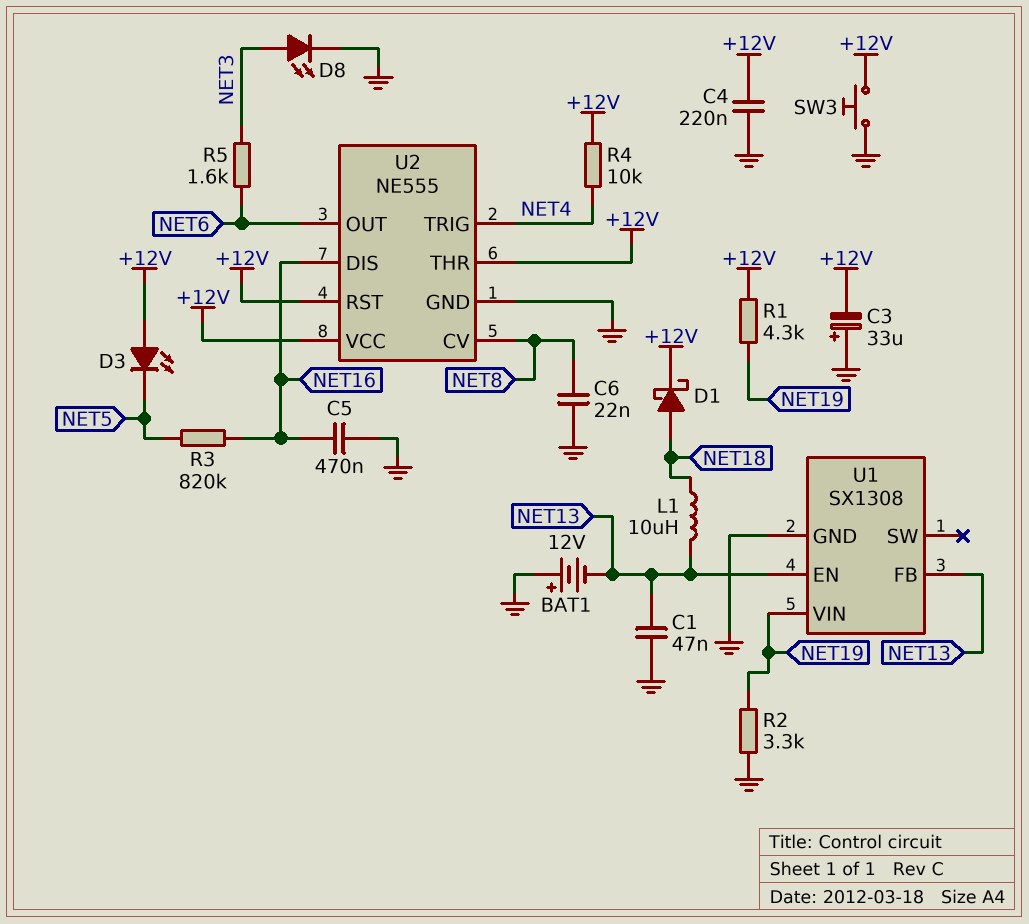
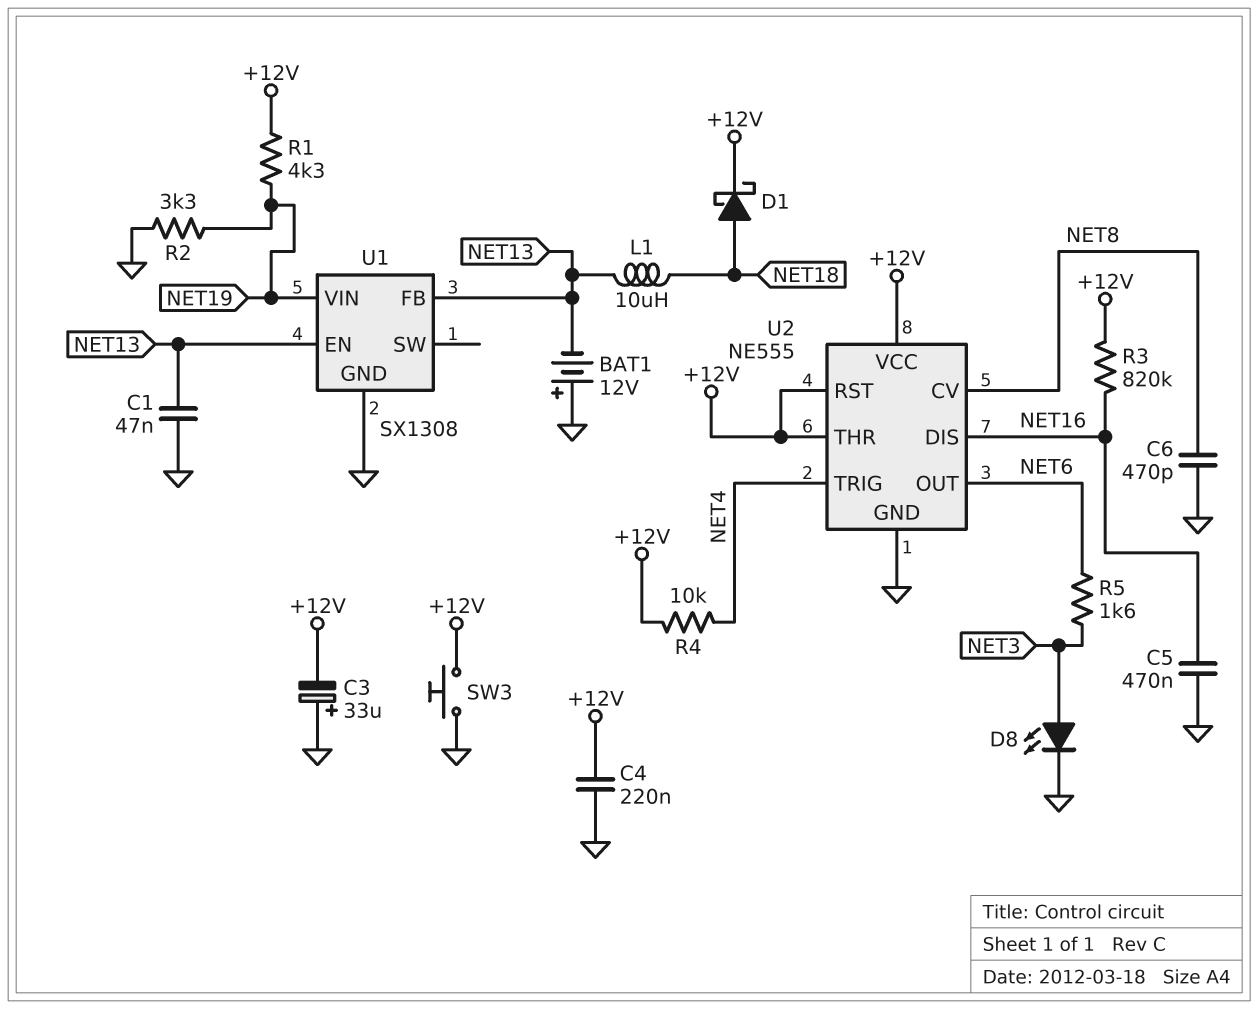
C6: 22nF (GND, NET8) -> 470pF (GND, NET8)
D3: LED (A +12V, K NET5) -> none
R3: 820k (NET5, NET16) -> 820k (+12V, NET16)

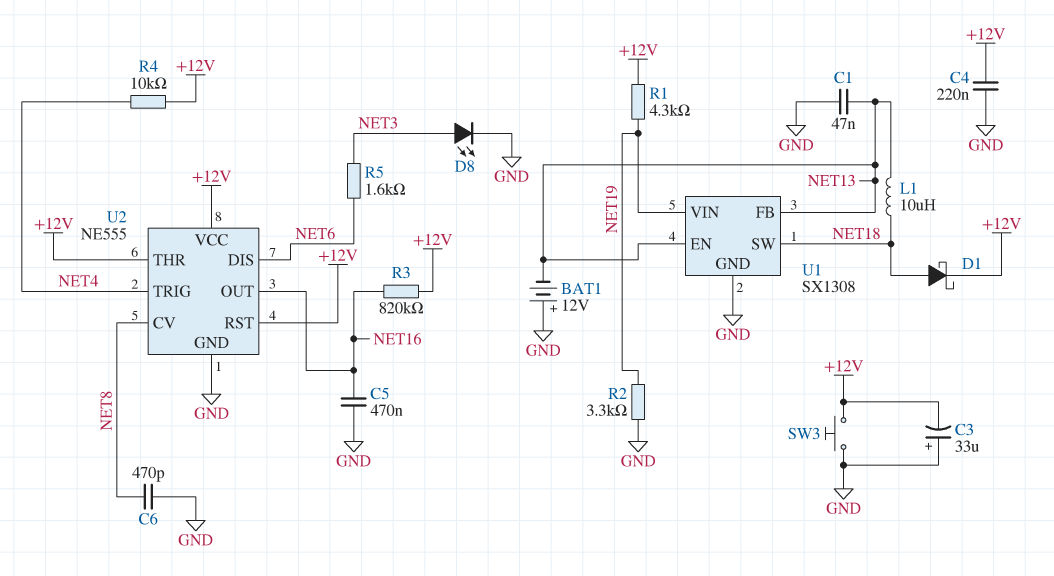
U1 pin SW: none -> NET18
U2 pin DIS: NET16 -> NET6
U2 pin OUT: NET6 -> NET16

